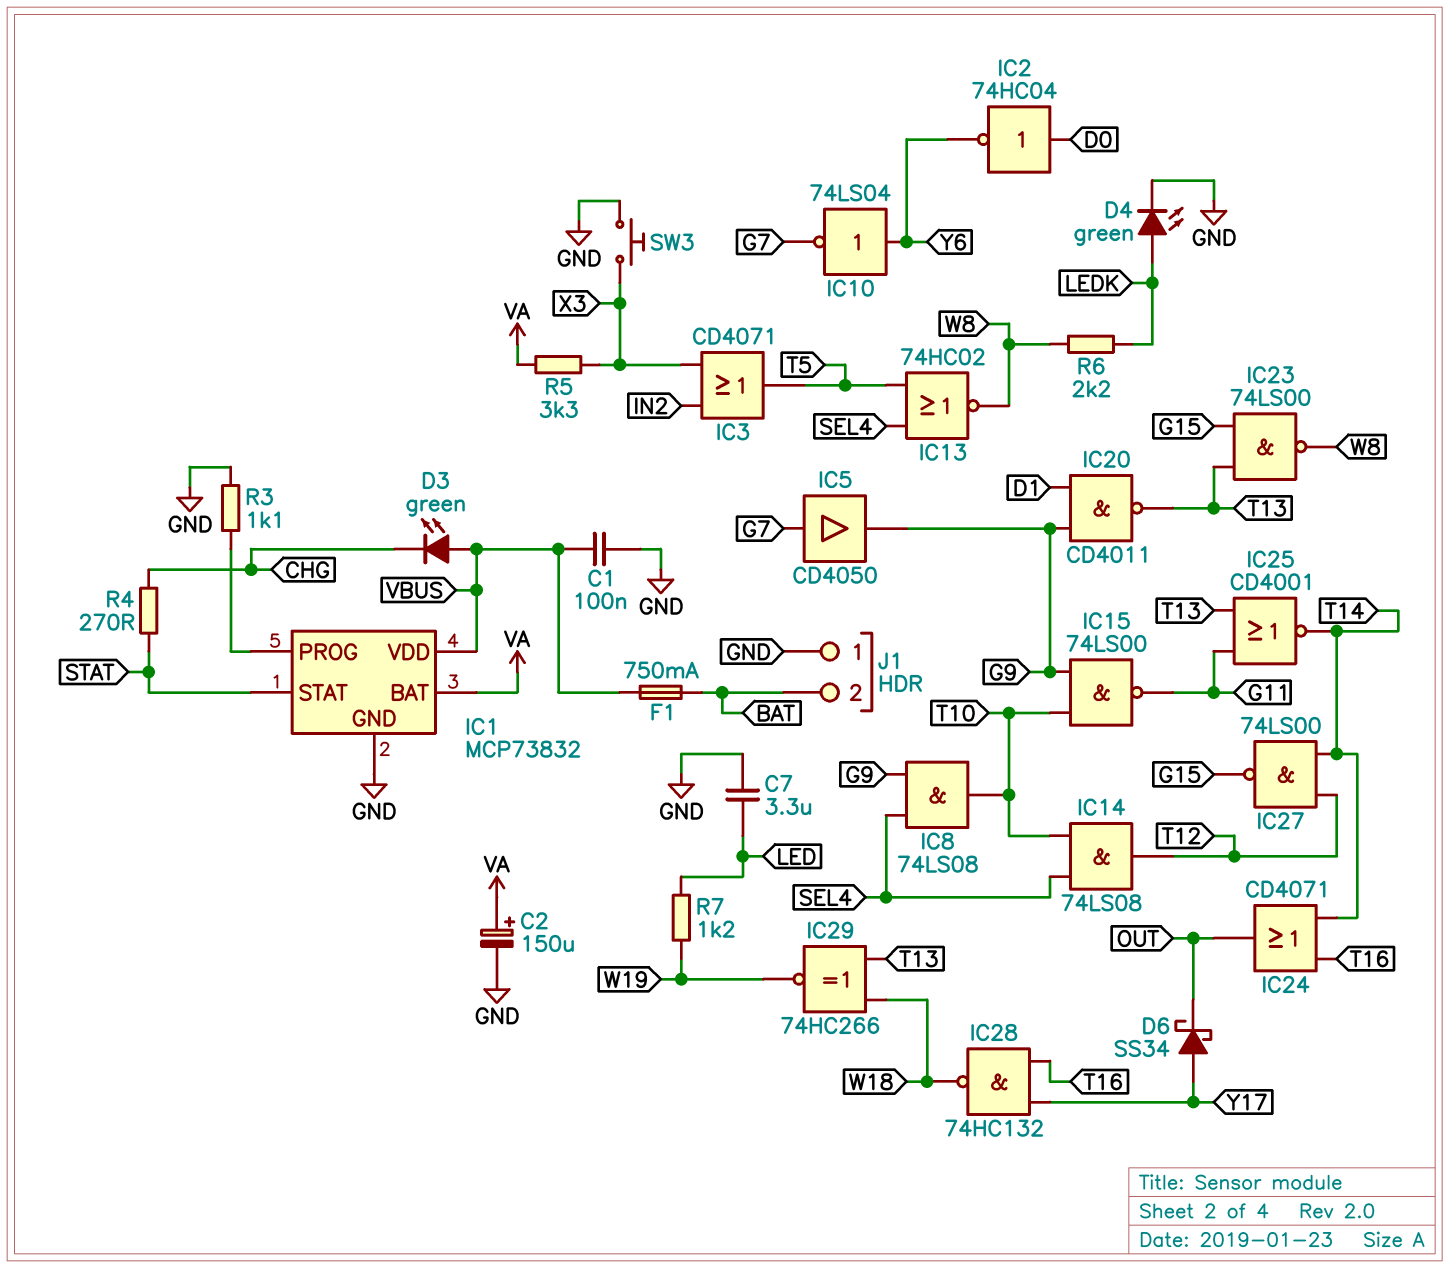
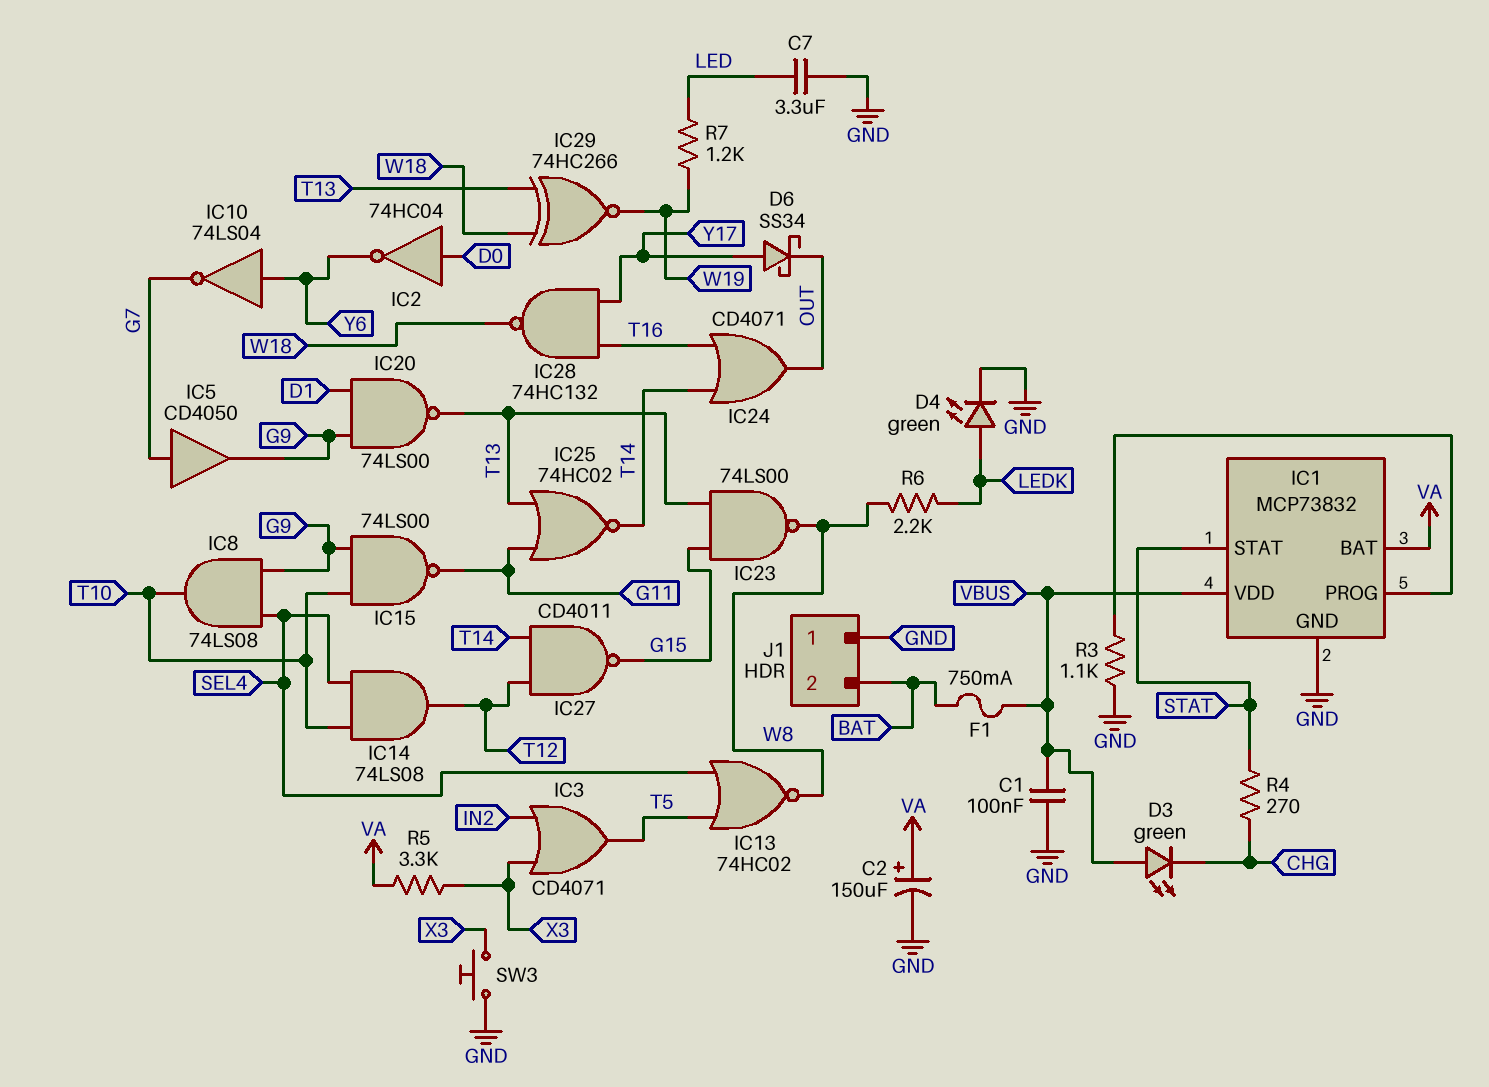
IC20: NAND CD4011 (in D1, in G9, out T13) -> NAND 74LS00 (in D1, in G9, out T13)
IC25: NOR CD4001 (in G11, in T13, out T14) -> NOR 74HC02 (in G11, in T13, out T14)
IC27: NAND 74LS00 (in T12, in T14, out G15) -> NAND CD4011 (in T12, in T14, out G15)

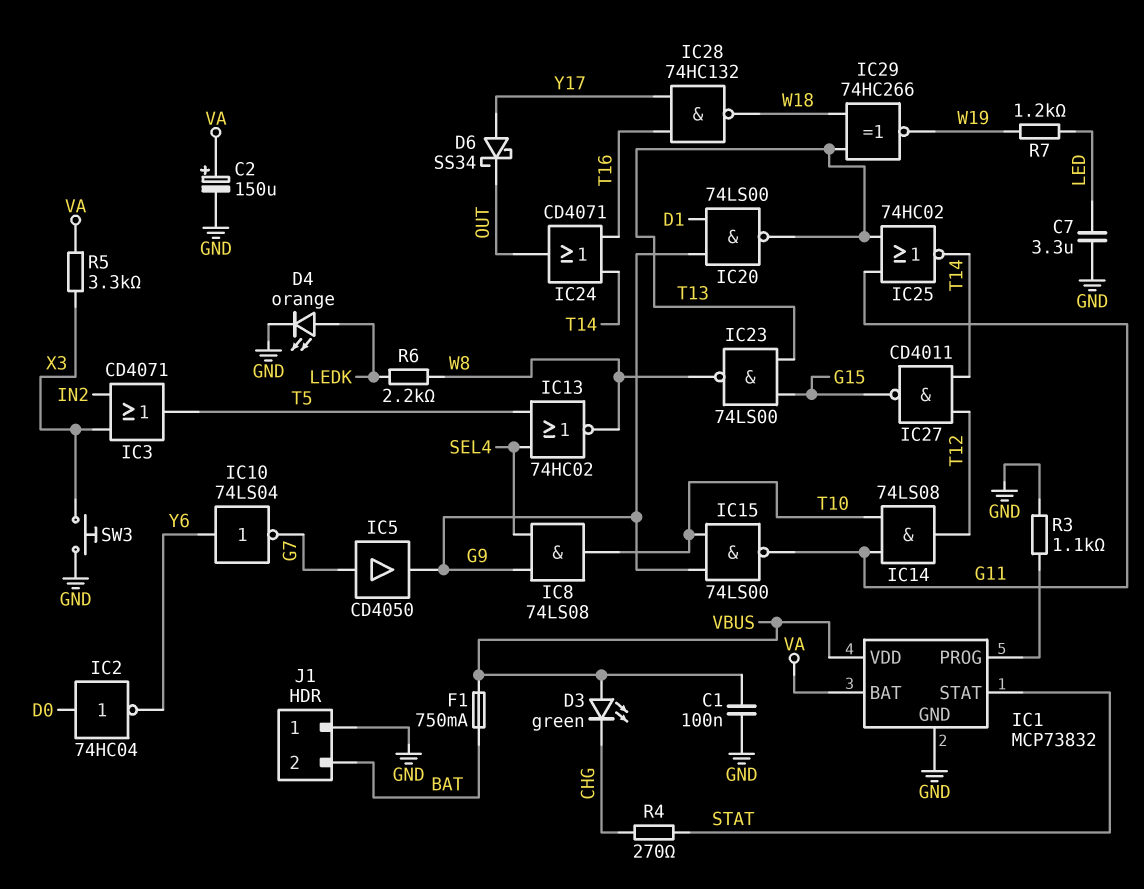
D4: LED green (A LEDK, K GND) -> LED orange (A LEDK, K GND)
IC14: AND 74LS08 (in SEL4, in T10, out T12) -> AND 74LS08 (in G11, in T10, out T12)

